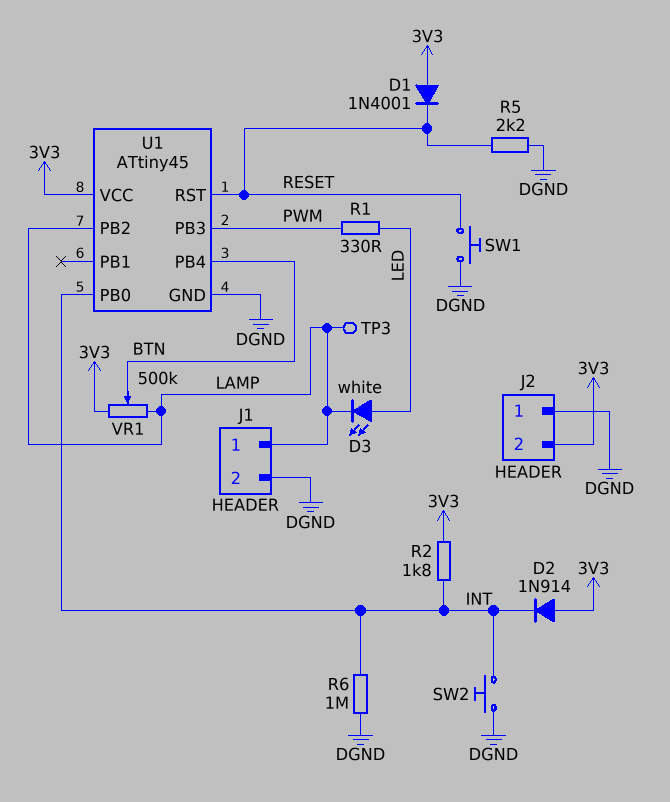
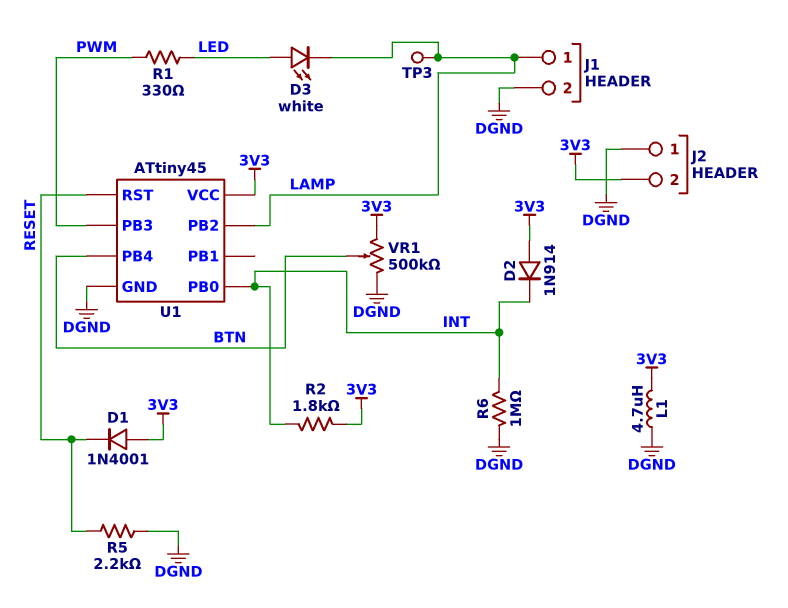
L1: none -> 4.7uH (3V3, DGND)
SW1: button (DGND, RESET) -> none
SW2: button (DGND, INT) -> none
VR1: 500k (3V3, LAMP, wiper BTN) -> 500k (3V3, DGND, wiper BTN)

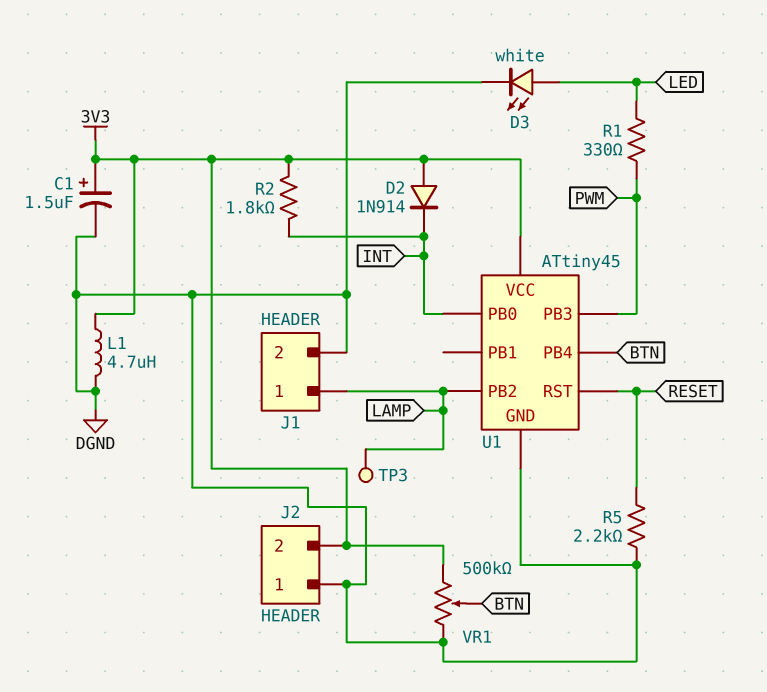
C1: none -> 1.5uF (plus 3V3, minus DGND)
D1: diode 1N4001 (A 3V3, K RESET) -> none
D3: LED white (A LED, K LAMP) -> LED white (A LED, K DGND)
R6: 1M (DGND, INT) -> none

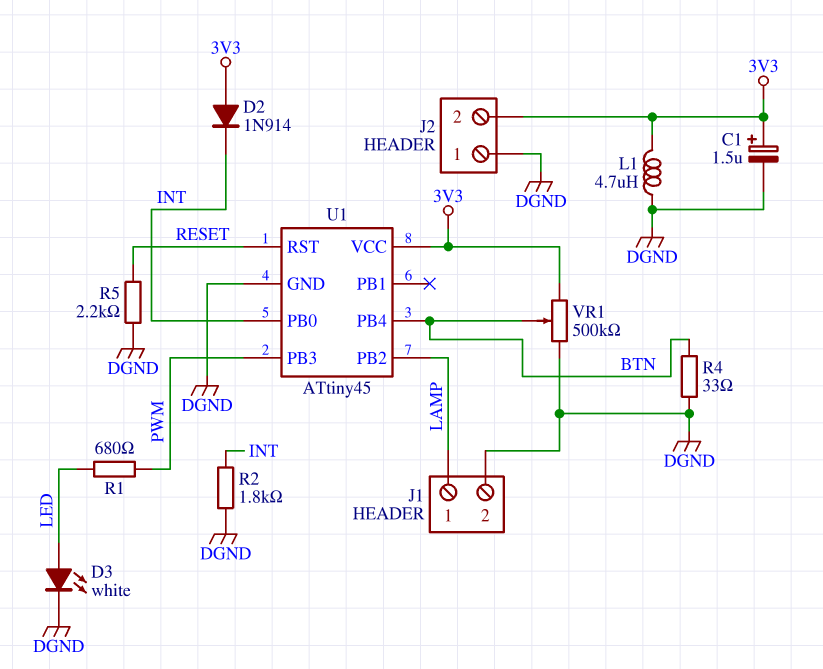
R1: 330 (LED, PWM) -> 680 (LED, PWM)
R2: 1.8k (3V3, INT) -> 1.8k (DGND, INT)
R4: none -> 33 (BTN, DGND)
TP3: test point (LAMP) -> none

